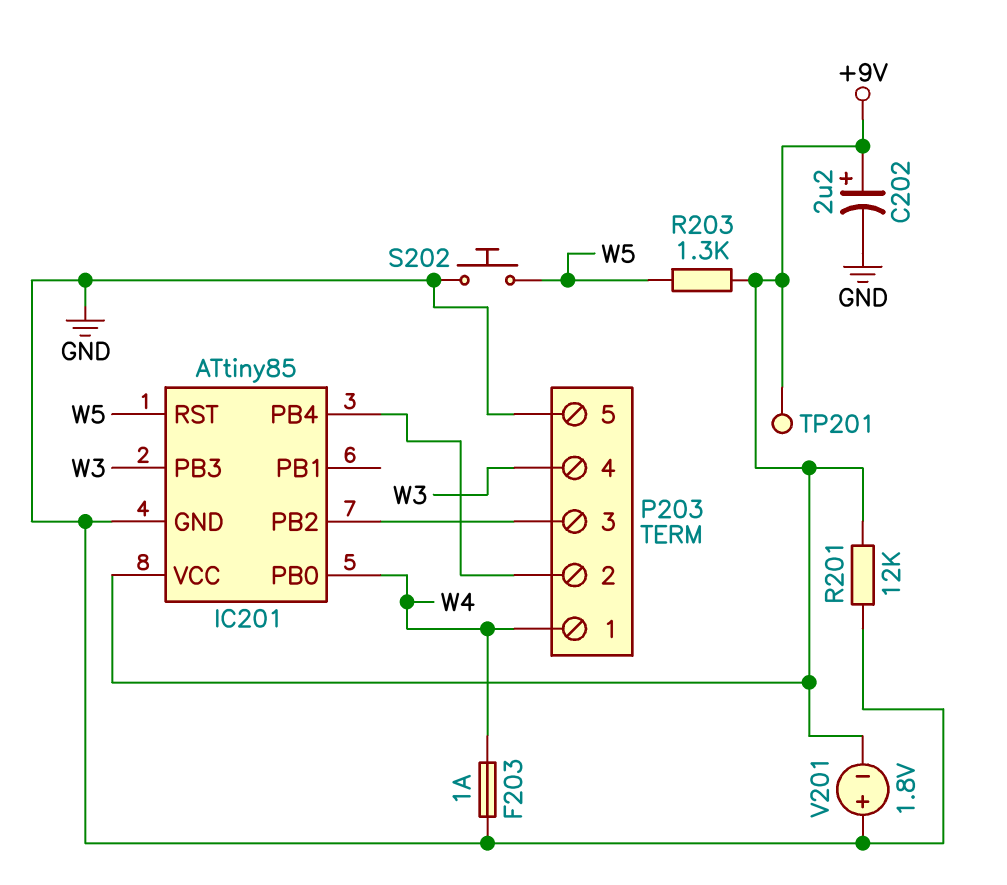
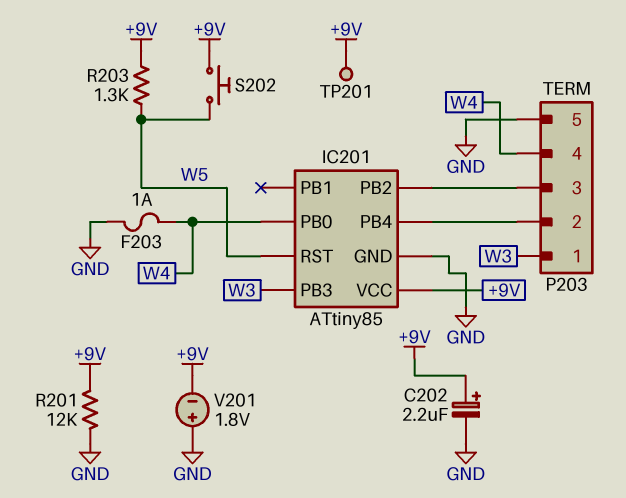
P203 pin 1: W4 -> W3
P203 pin 4: W3 -> W4
S202: button (GND, W5) -> button (+9V, W5)

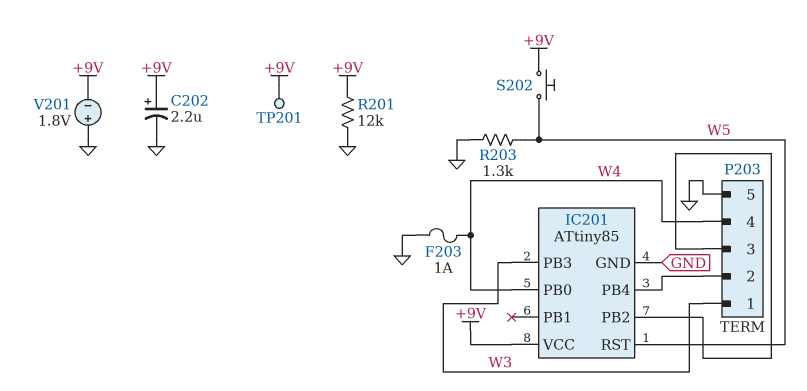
R203: 1.3k (+9V, W5) -> 1.3k (GND, W5)

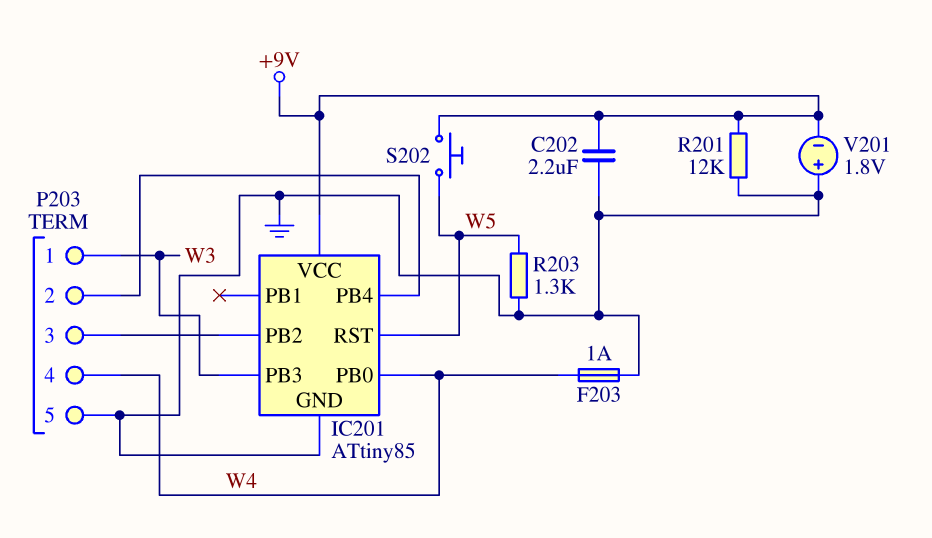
C202: 2.2uF (plus +9V, minus GND) -> 2.2uF (+9V, GND)
TP201: test point (+9V) -> none

